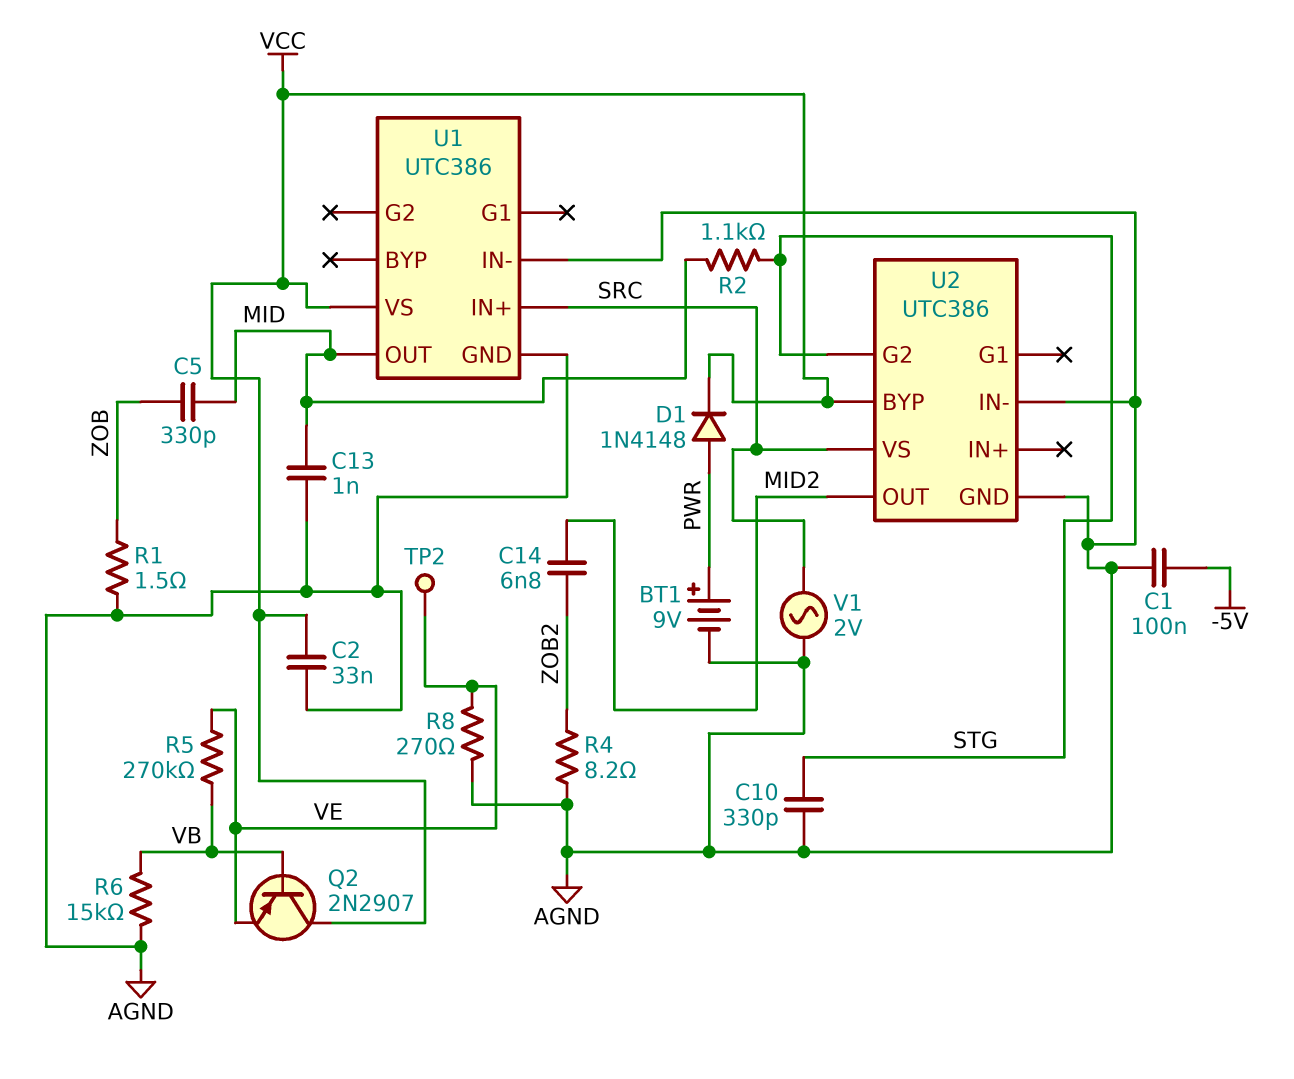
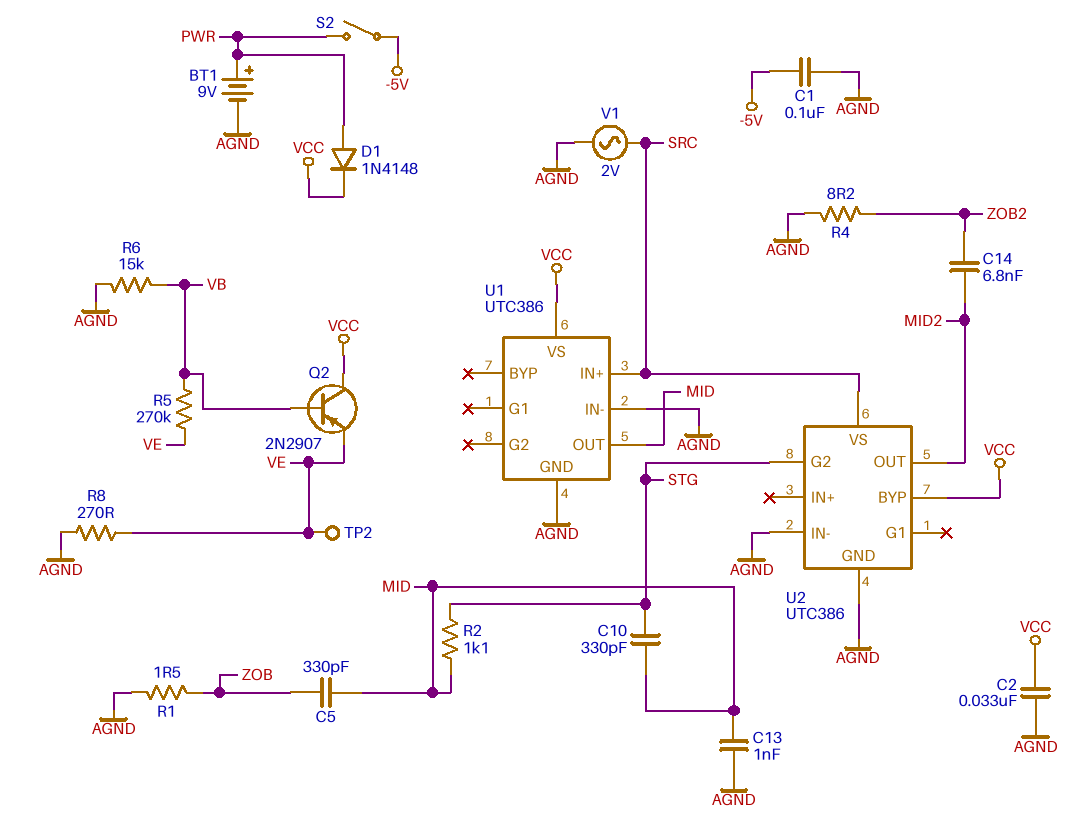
C10: 330pF (AGND, STG) -> 330pF (MID, STG)
S2: none -> switch (-5V, PWR)

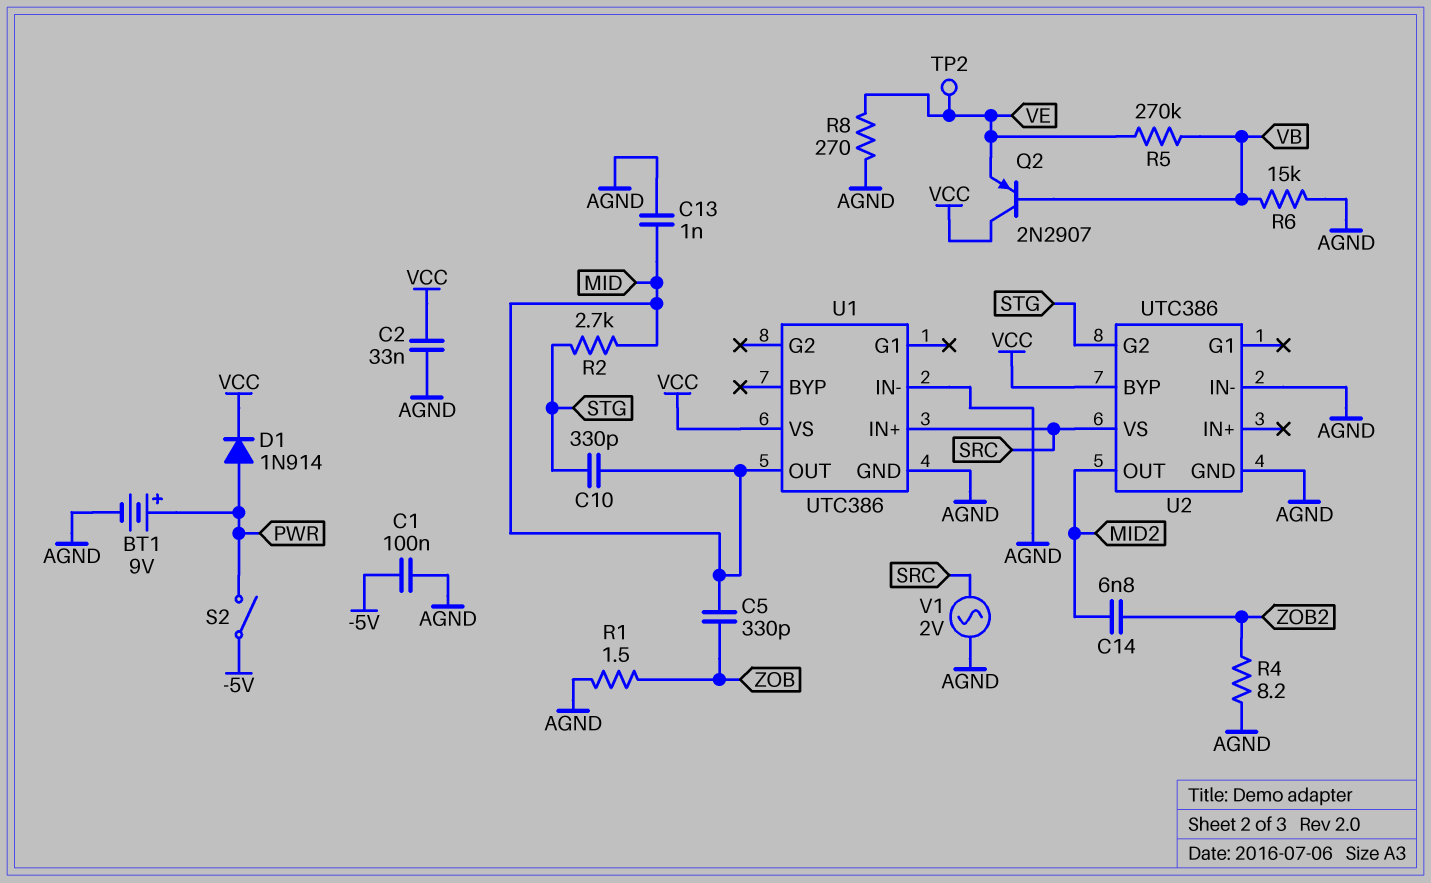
D1: diode 1N4148 (A PWR, K VCC) -> diode 1N914 (A PWR, K VCC)
R2: 1.1k (MID, STG) -> 2.7k (MID, STG)

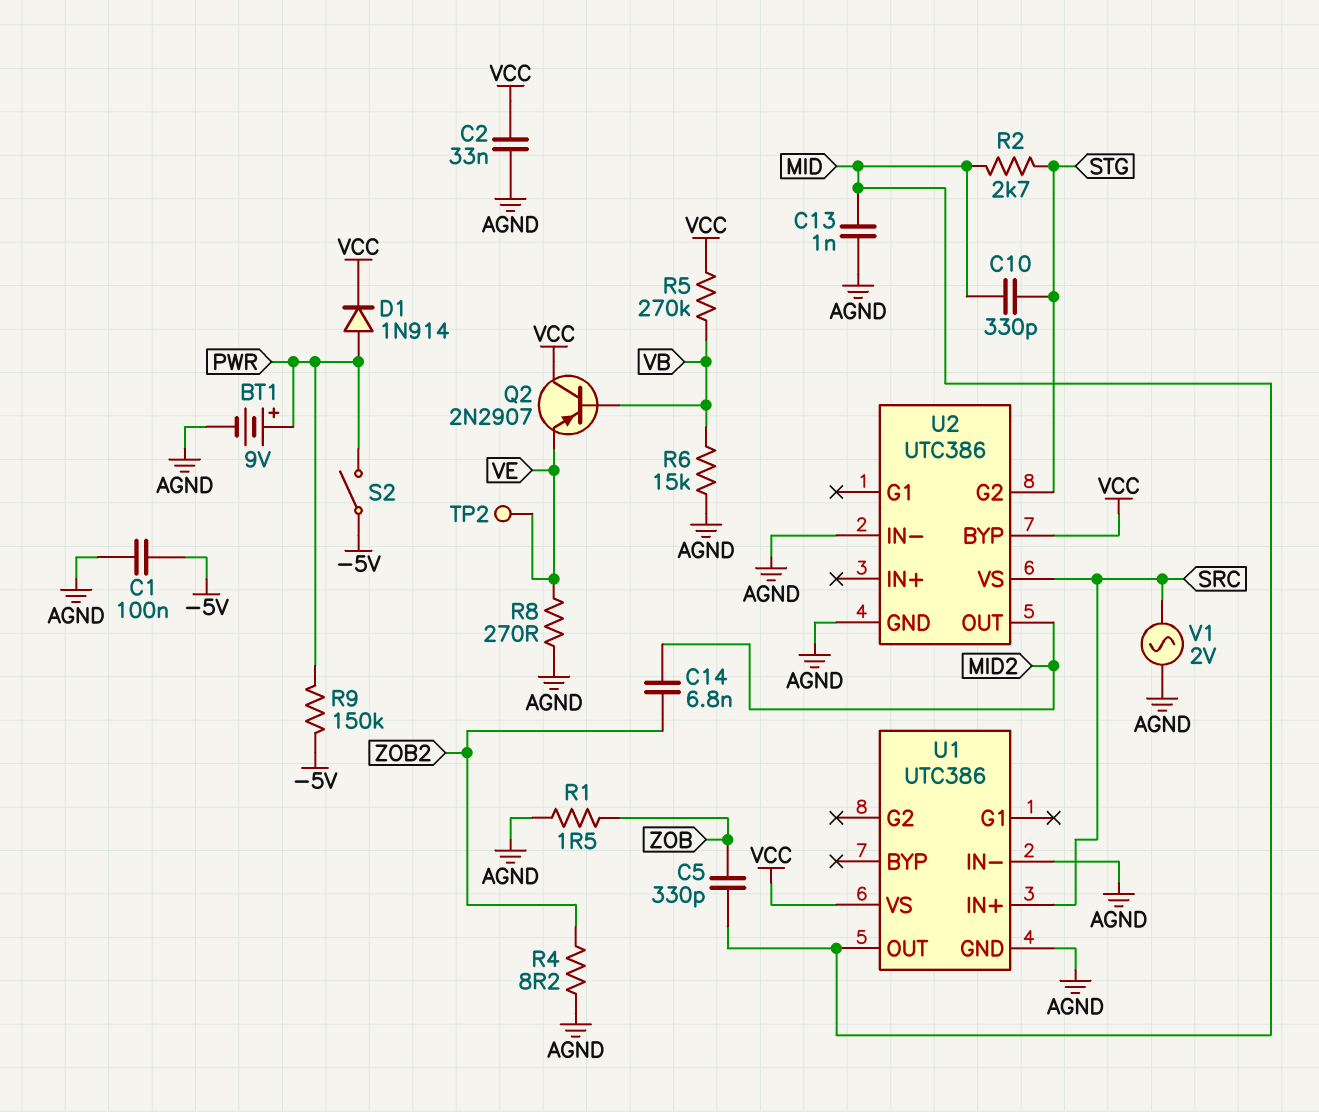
R5: 270k (VB, VE) -> 270k (VB, VCC)
R9: none -> 150k (-5V, PWR)

